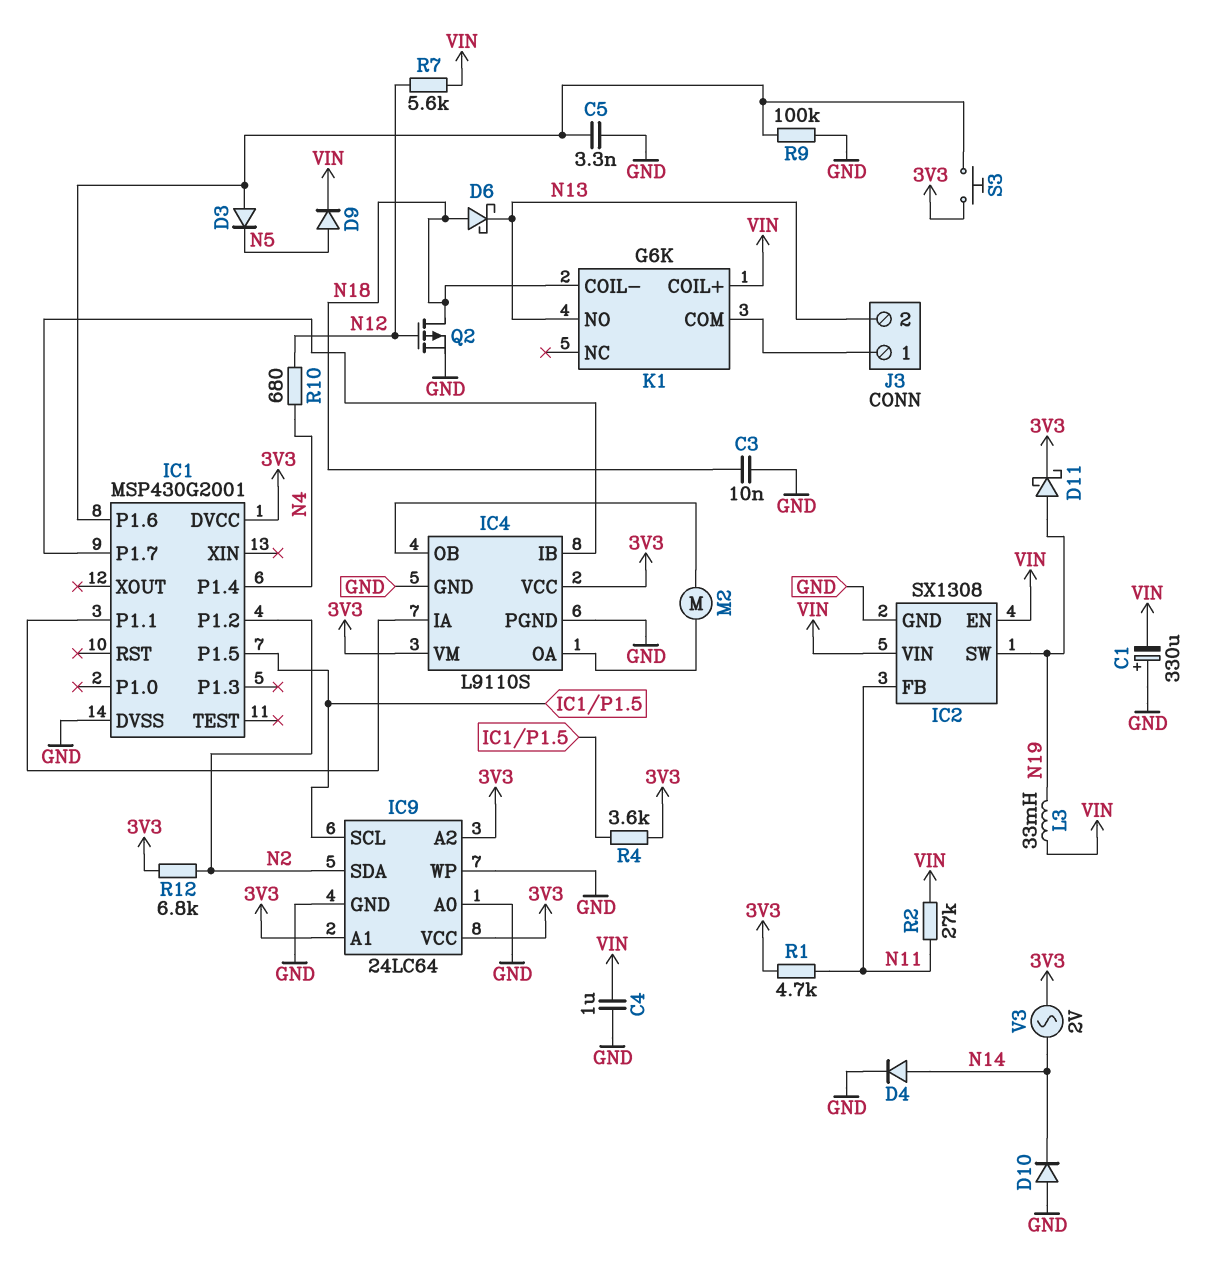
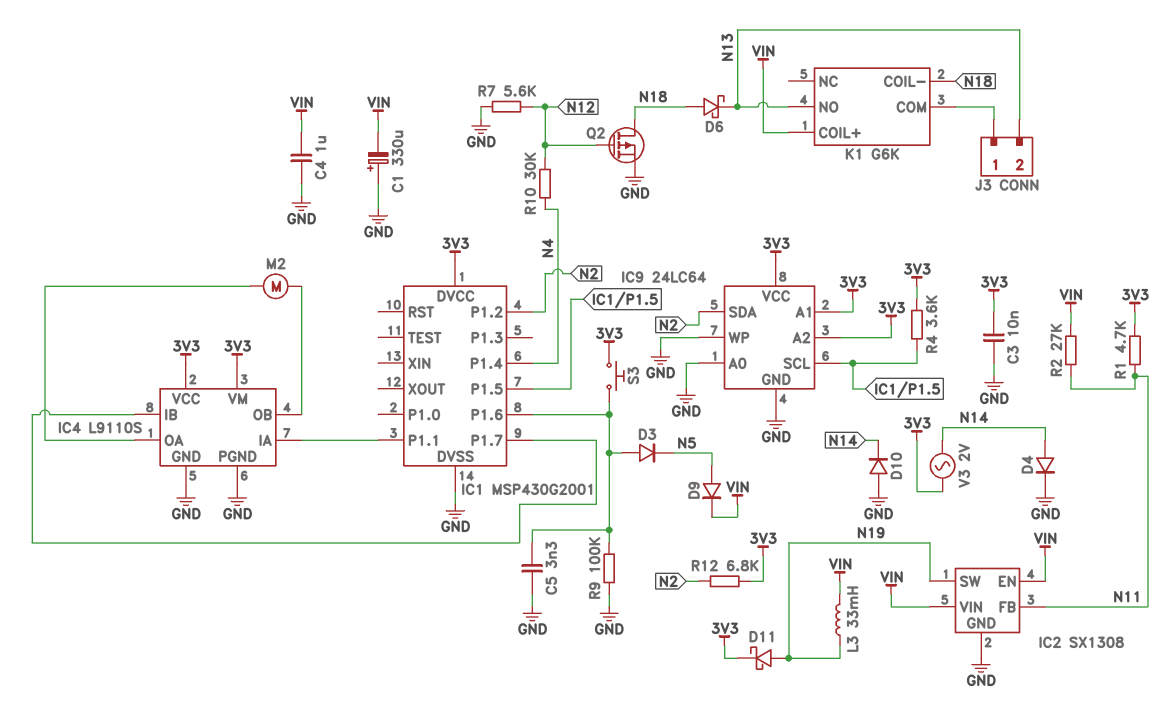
C3: 10nF (GND, N18) -> 10nF (3V3, GND)
R7: 5.6k (N12, VIN) -> 5.6k (GND, N12)
R10: 680 (N4, N12) -> 30k (N4, N12)

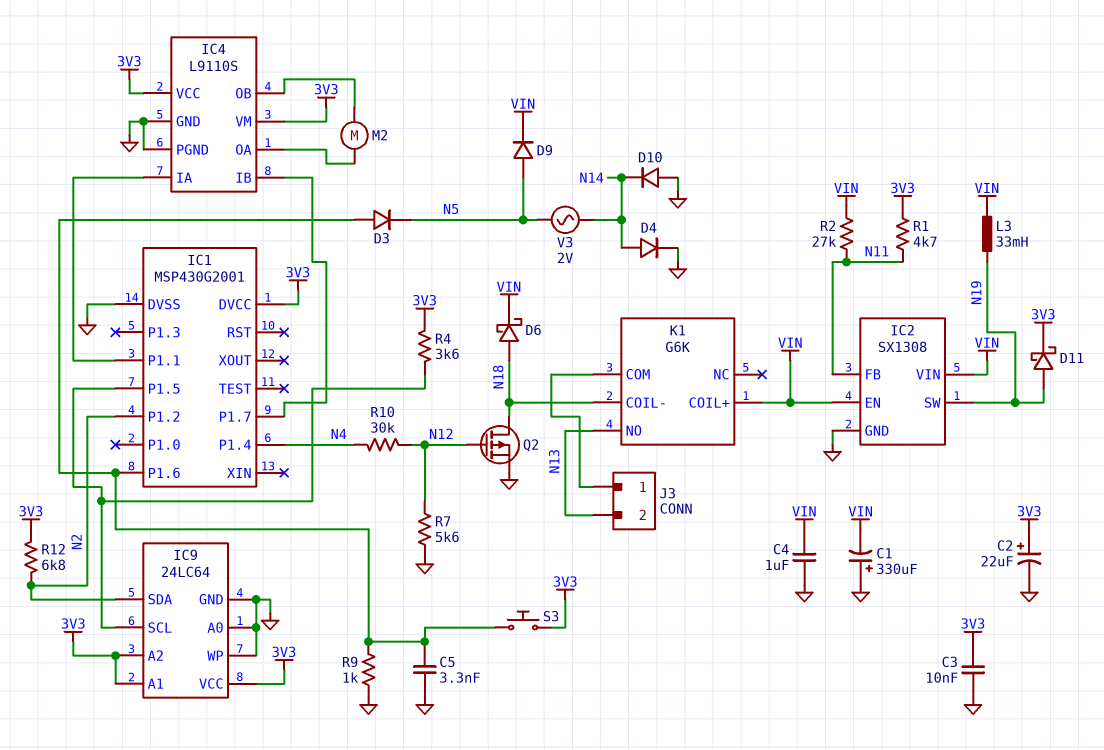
C2: none -> 22uF (plus 3V3, minus GND)
D6: schottky (A N18, K N13) -> schottky (A N18, K VIN)
R9: 100k (GND, IC1/P1.6) -> 1k (GND, IC1/P1.6)
V3: AC 2V (3V3, N14) -> AC 2V (N5, N14)

